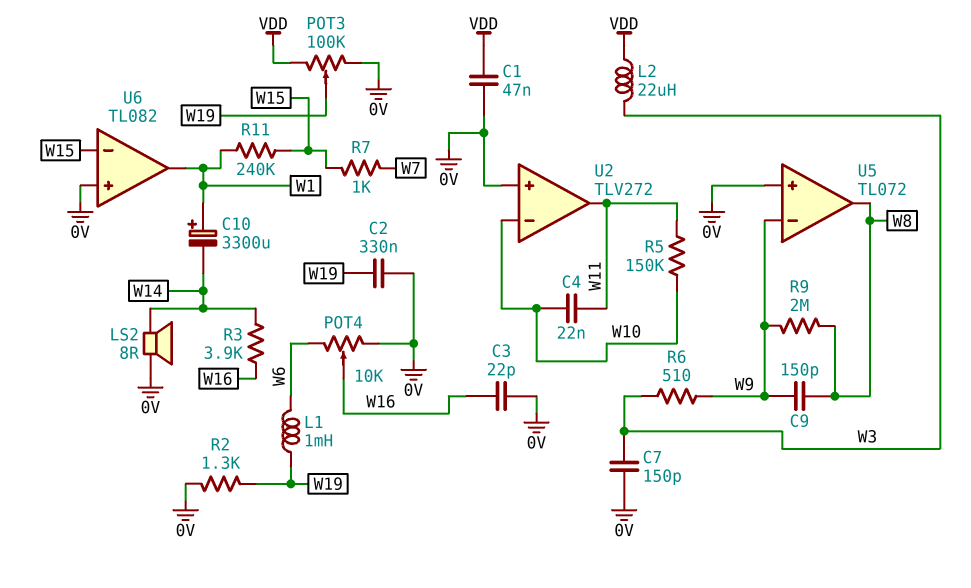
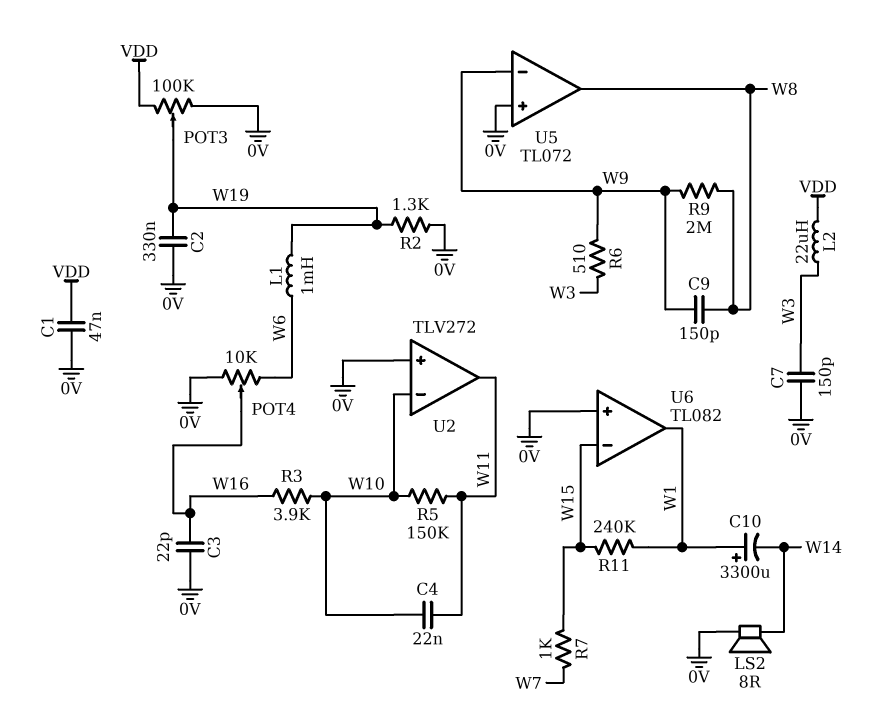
R3: 3.9k (W14, W16) -> 3.9k (W10, W16)

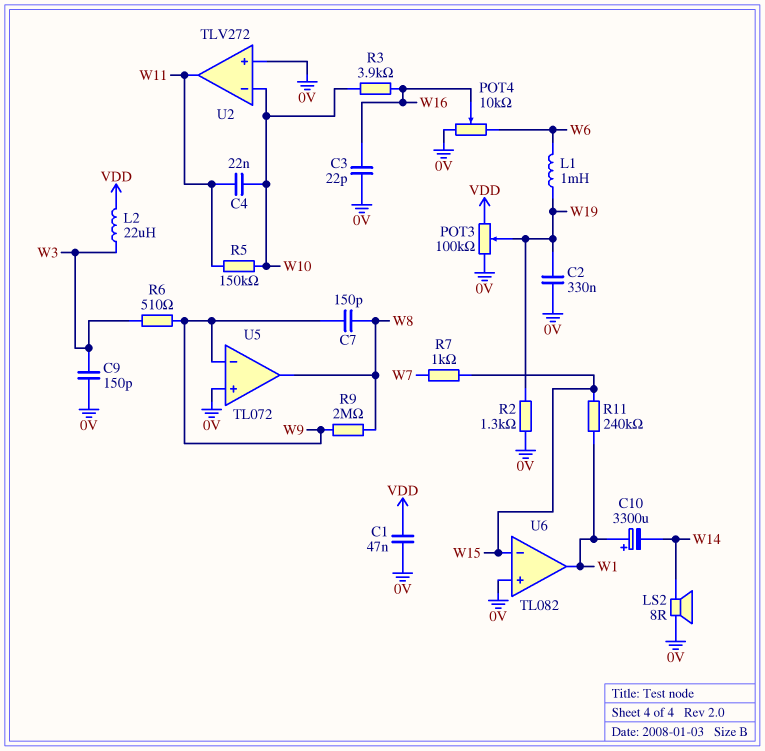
C7: 150pF (0V, W3) -> 150pF (W8, W9)
C9: 150pF (W8, W9) -> 150pF (0V, W3)

